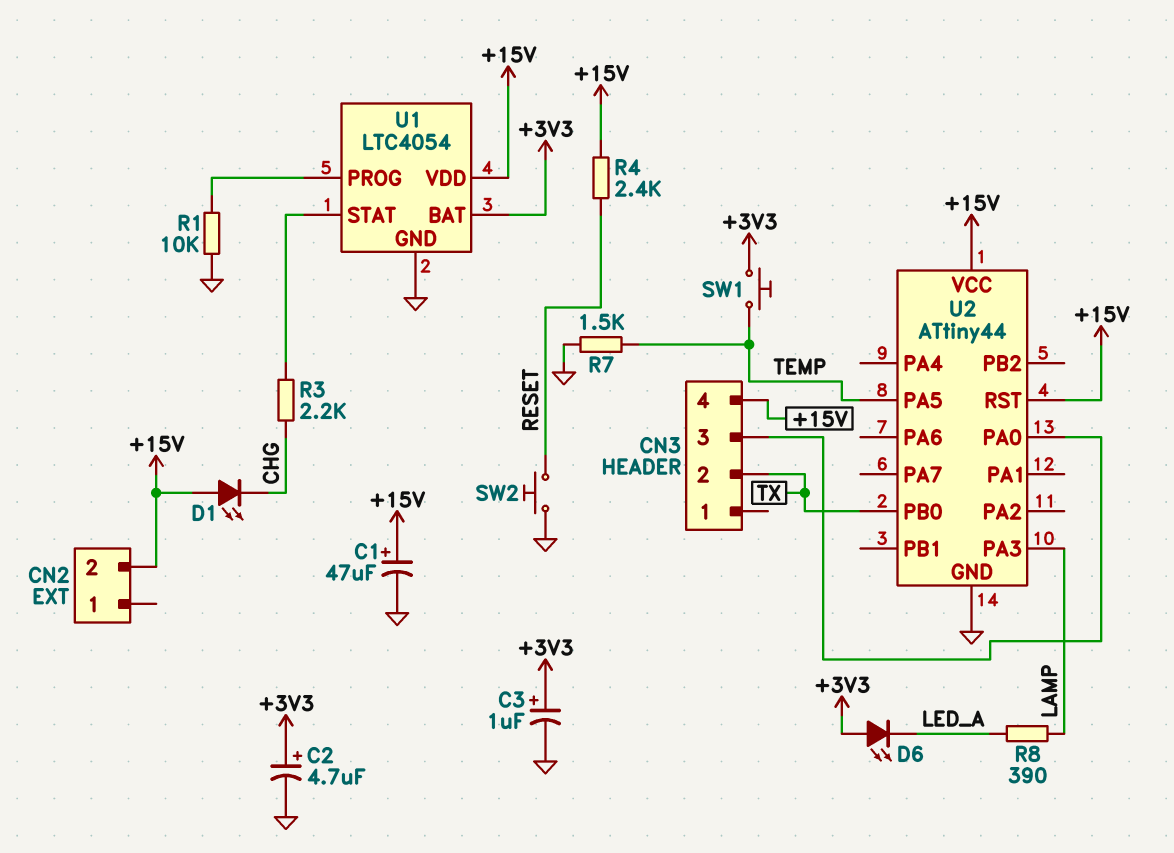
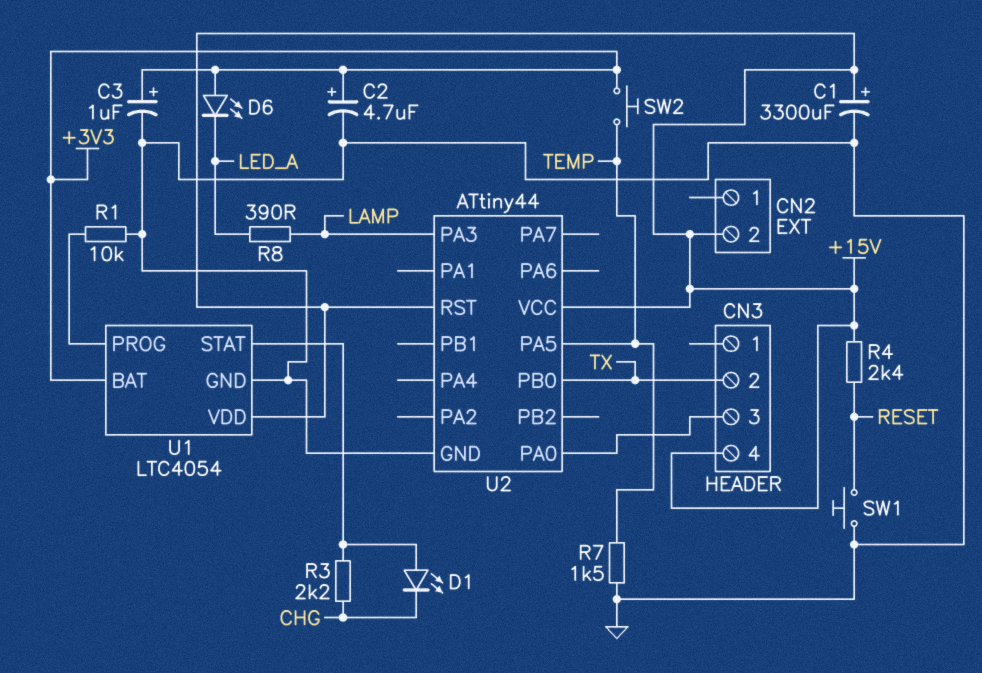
C1: 47uF (plus +15V, minus GND) -> 3300uF (plus +15V, minus GND)
D1: LED (A +15V, K CHG) -> LED (A U1/STAT, K CHG)
SW1: button (+3V3, TEMP) -> button (GND, RESET)
SW2: button (GND, RESET) -> button (+3V3, TEMP)

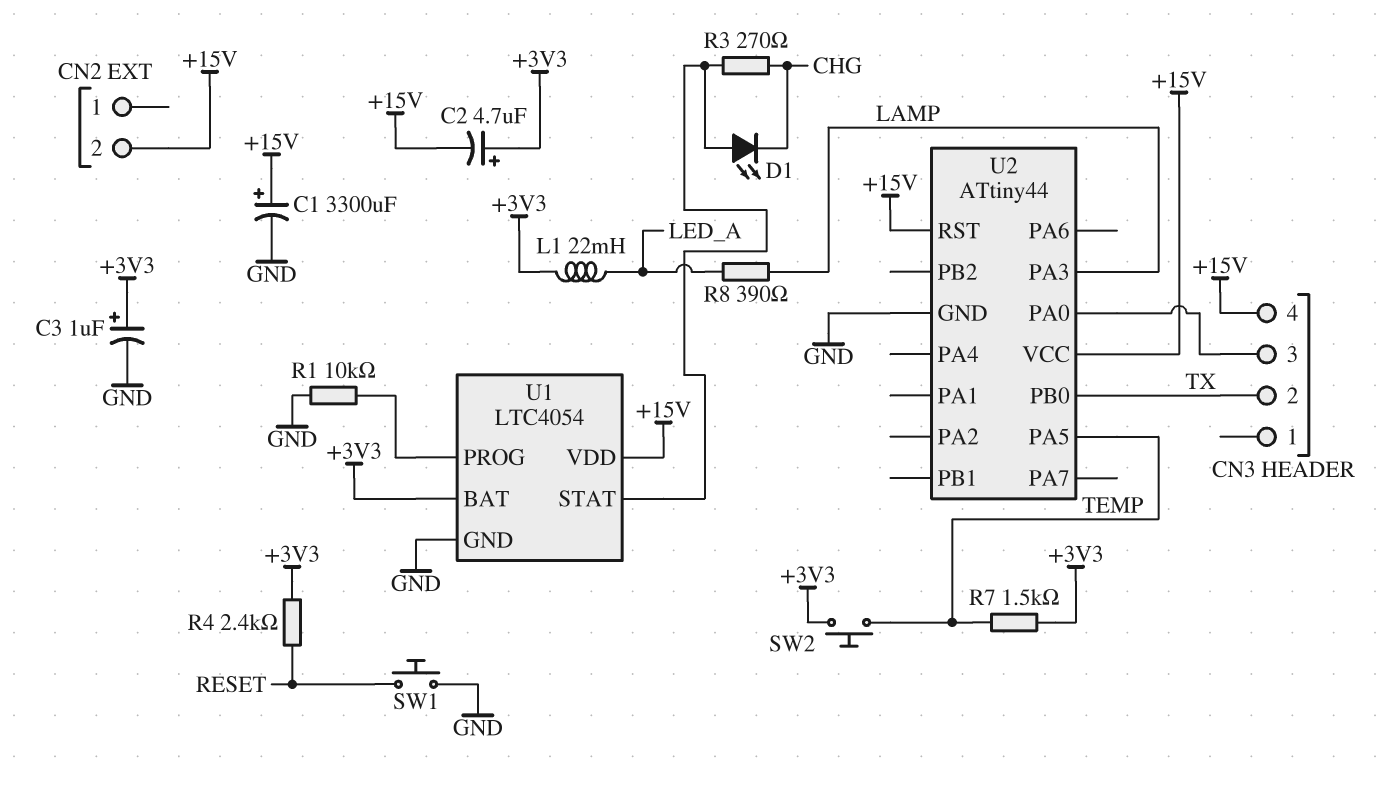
C2: 4.7uF (plus +3V3, minus GND) -> 4.7uF (plus +3V3, minus +15V)
D6: LED (A +3V3, K LED_A) -> none
L1: none -> 22mH (+3V3, LED_A)
R3: 2.2k (CHG, U1/STAT) -> 270 (CHG, U1/STAT)
R4: 2.4k (+15V, RESET) -> 2.4k (+3V3, RESET)
R7: 1.5k (GND, TEMP) -> 1.5k (+3V3, TEMP)

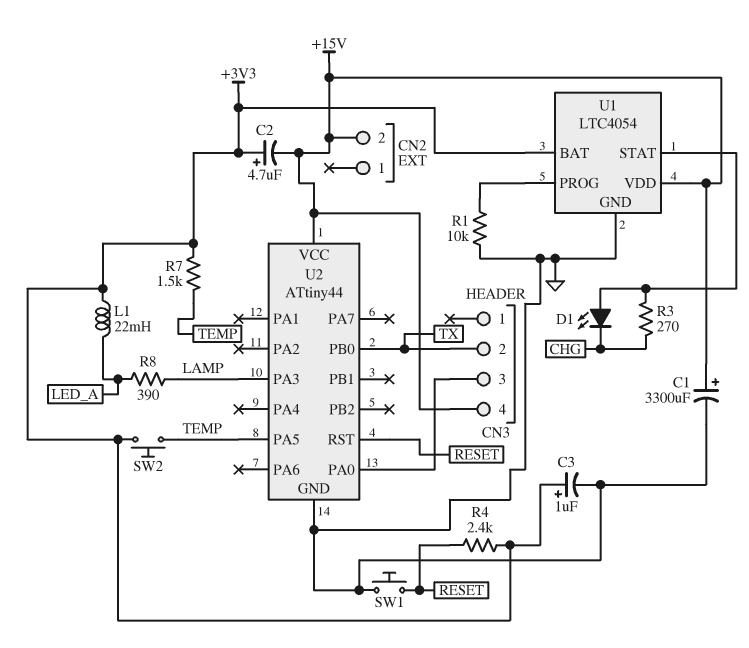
U2 pin RST: +15V -> RESET

